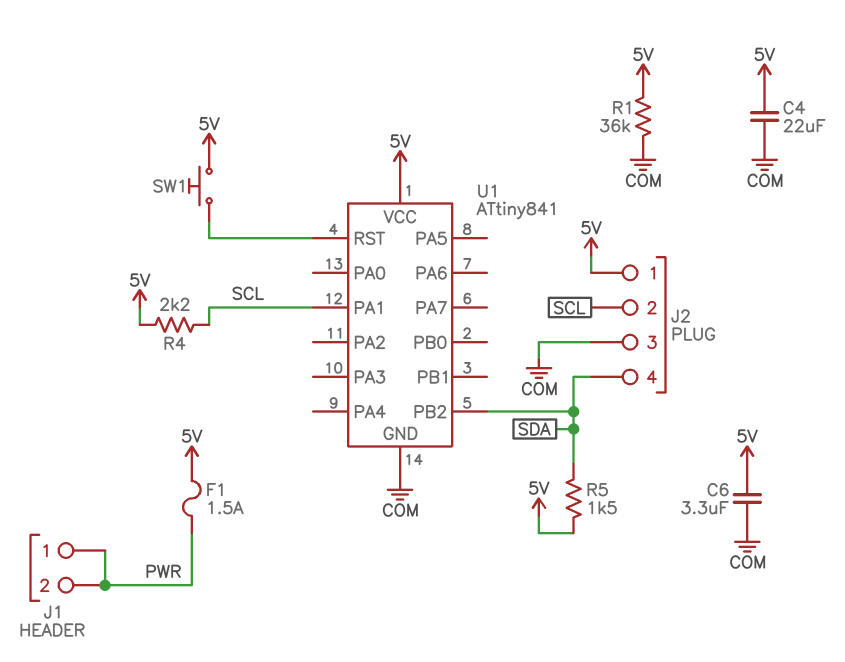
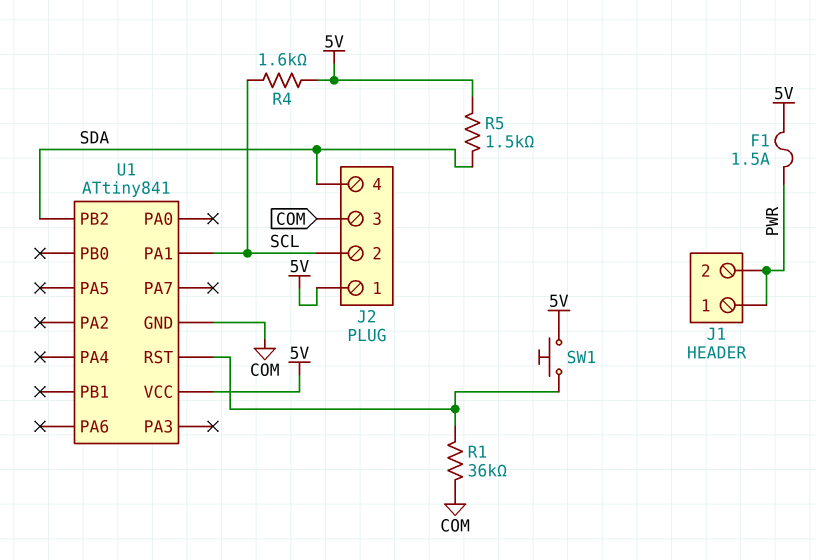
C4: 22uF (5V, COM) -> none
C6: 3.3uF (5V, COM) -> none
R1: 36k (5V, COM) -> 36k (COM, U1/RST)
R4: 2.2k (5V, SCL) -> 1.6k (5V, SCL)

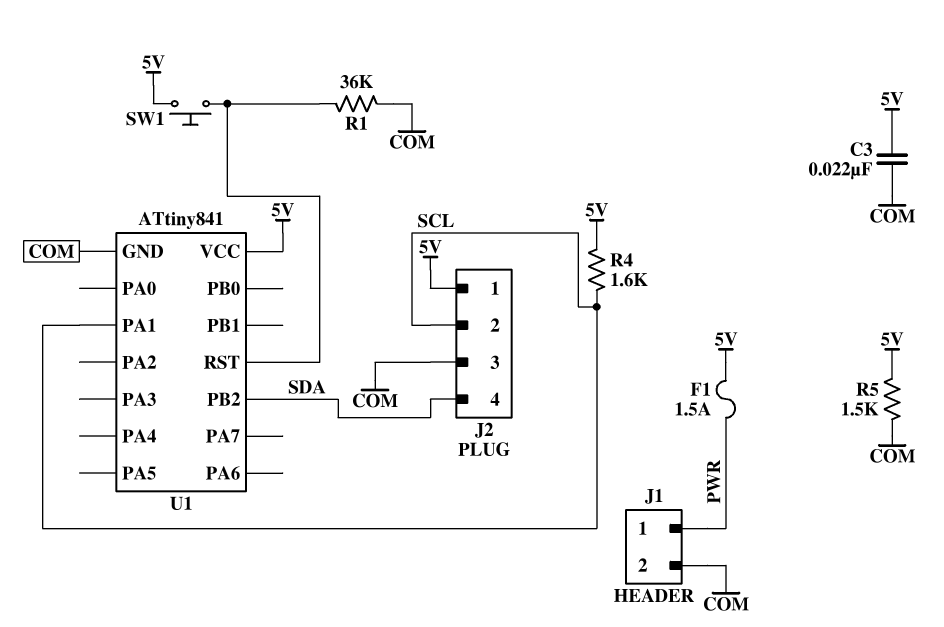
C3: none -> 22nF (5V, COM)
J1 pin 2: PWR -> COM
R5: 1.5k (5V, SDA) -> 1.5k (5V, COM)

